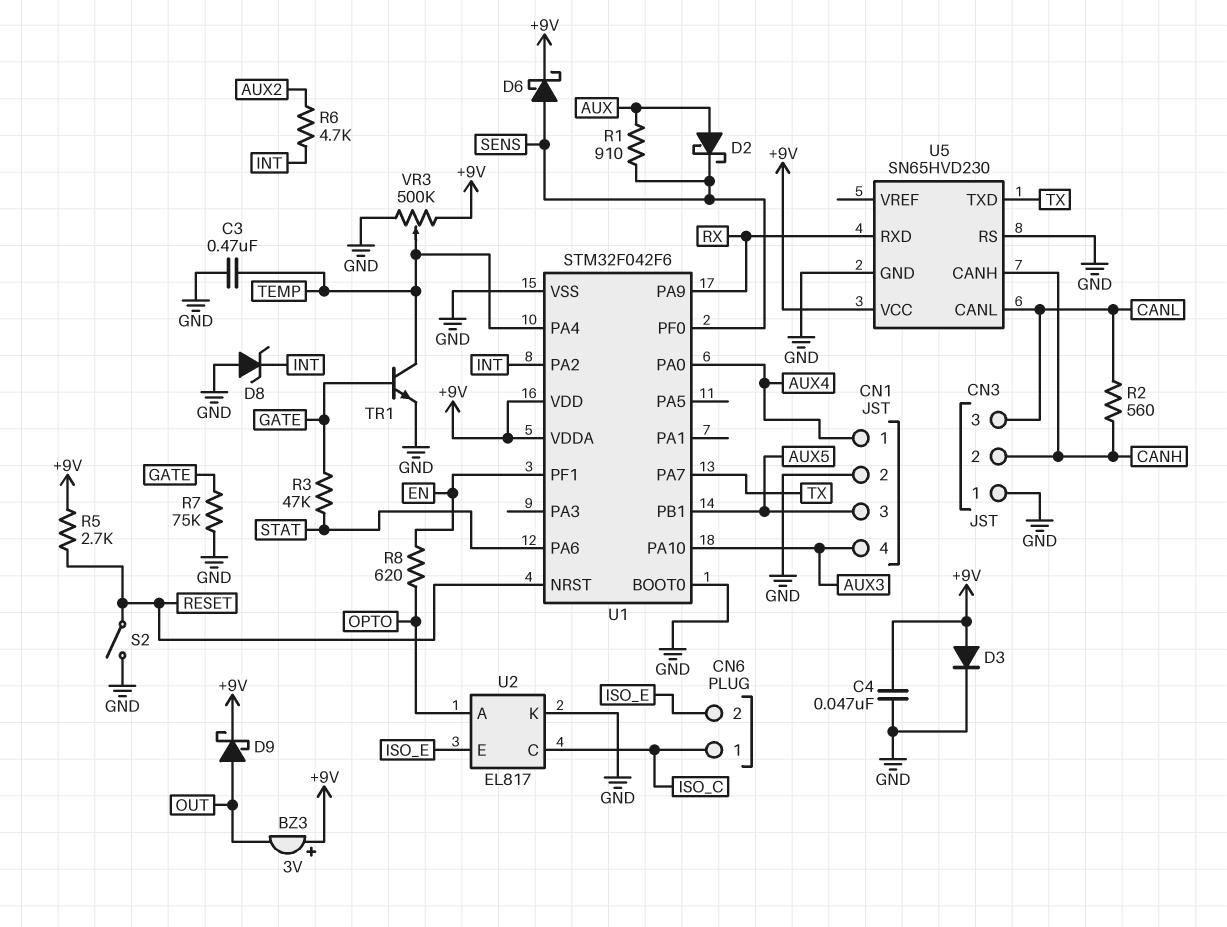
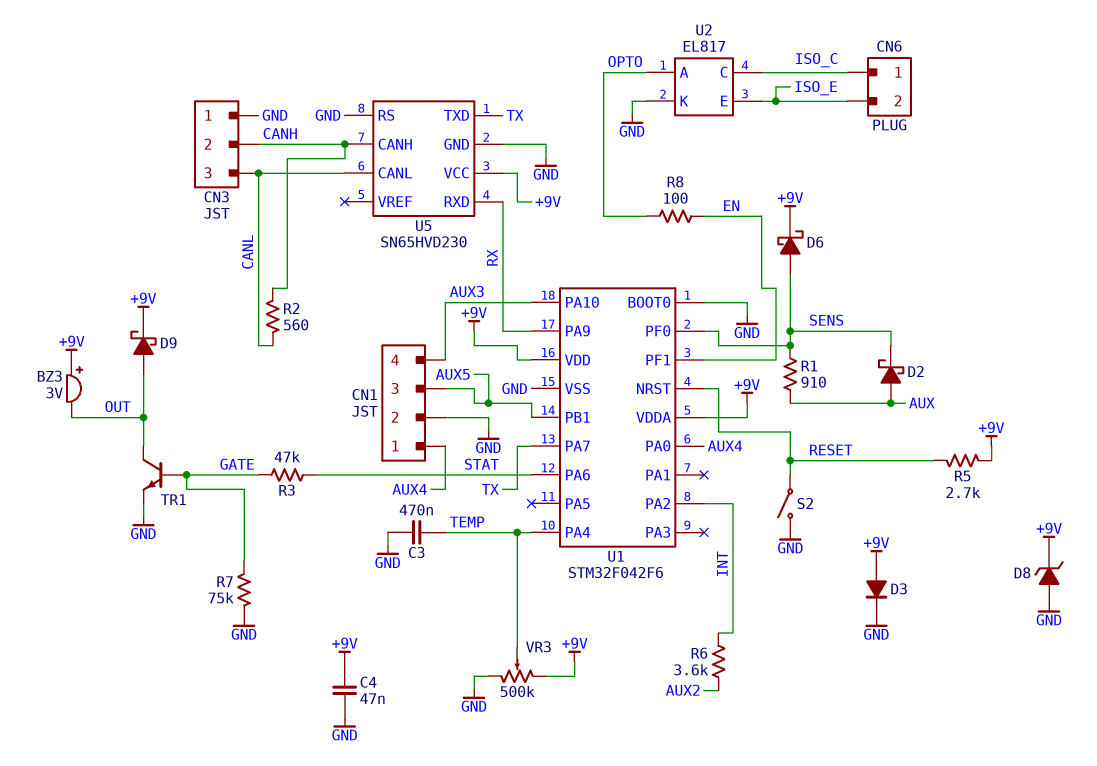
D8: zener (A GND, K INT) -> zener (A GND, K +9V)
R6: 4.7k (AUX2, INT) -> 3.6k (AUX2, INT)
R8: 620 (EN, OPTO) -> 100 (EN, OPTO)
TR1: NPN (B GATE, C TEMP, E GND) -> NPN (B GATE, C OUT, E GND)

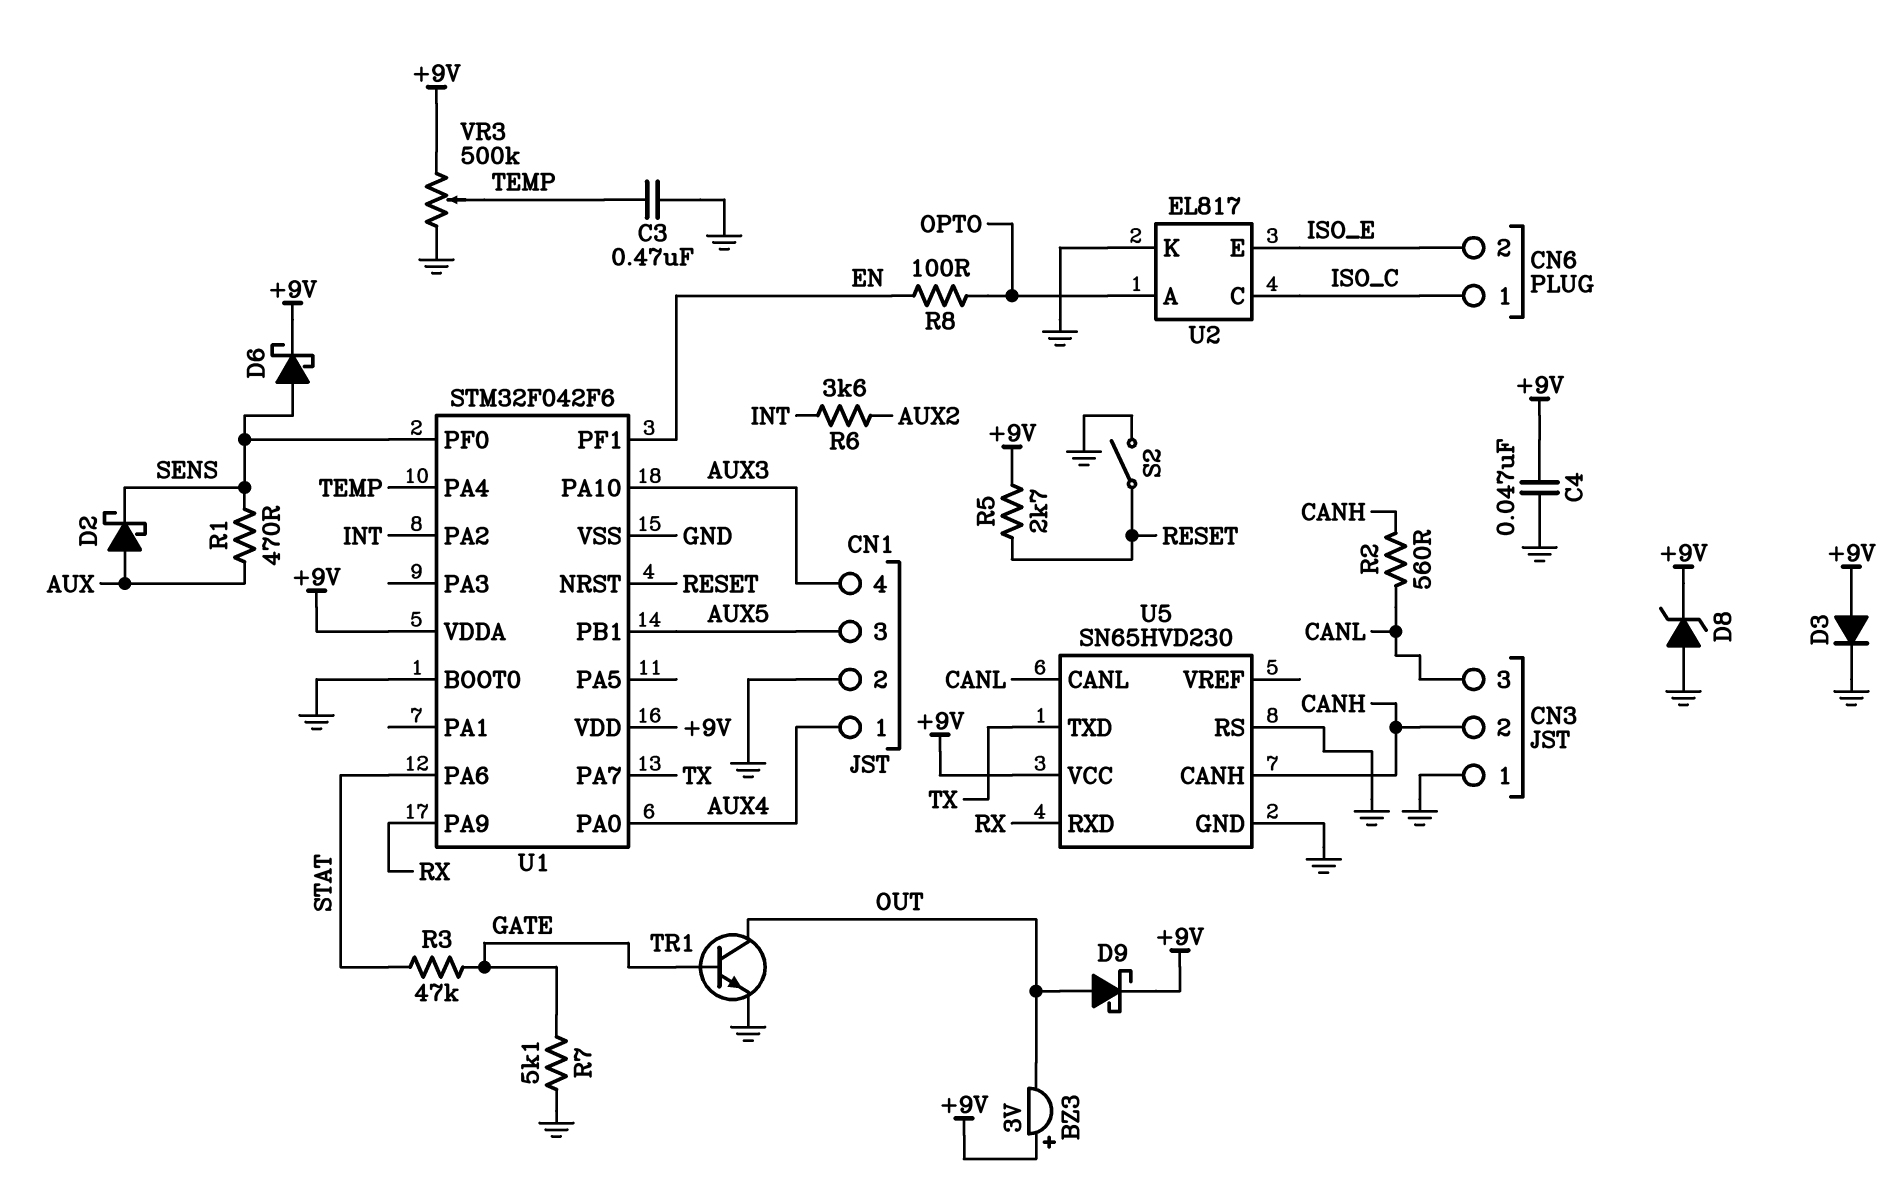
R1: 910 (AUX, SENS) -> 470 (AUX, SENS)
R7: 75k (GATE, GND) -> 5.1k (GATE, GND)

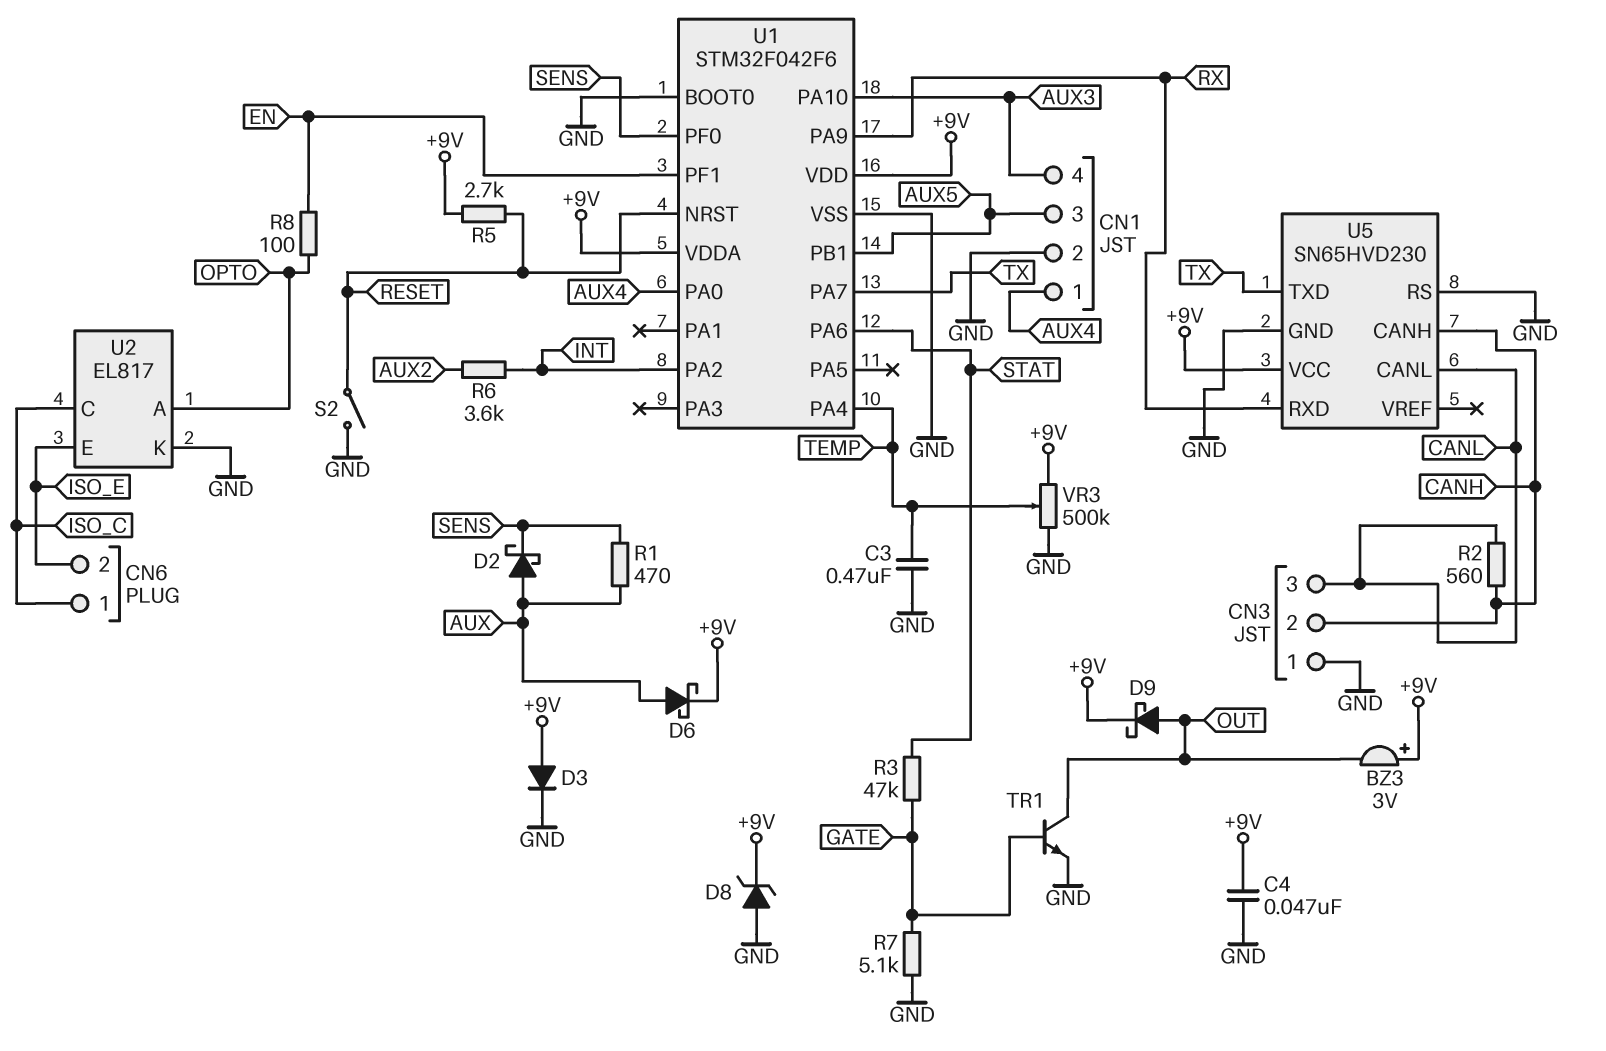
D6: schottky (A SENS, K +9V) -> schottky (A AUX, K +9V)

